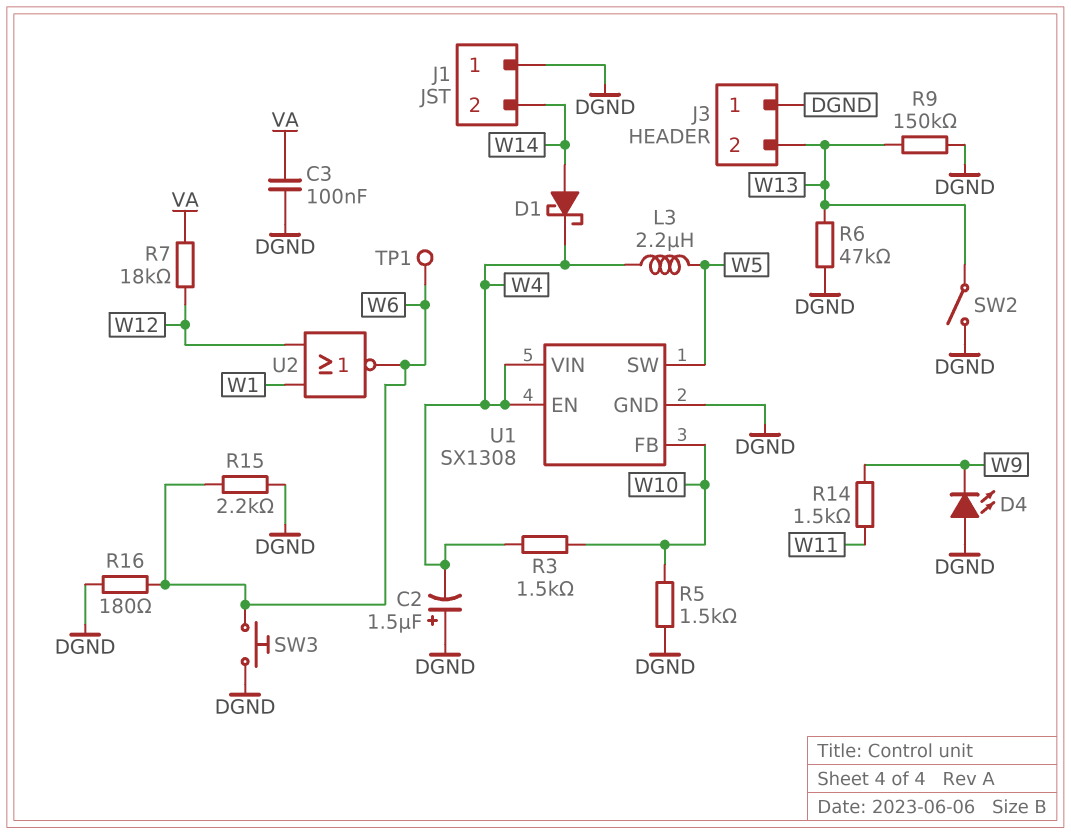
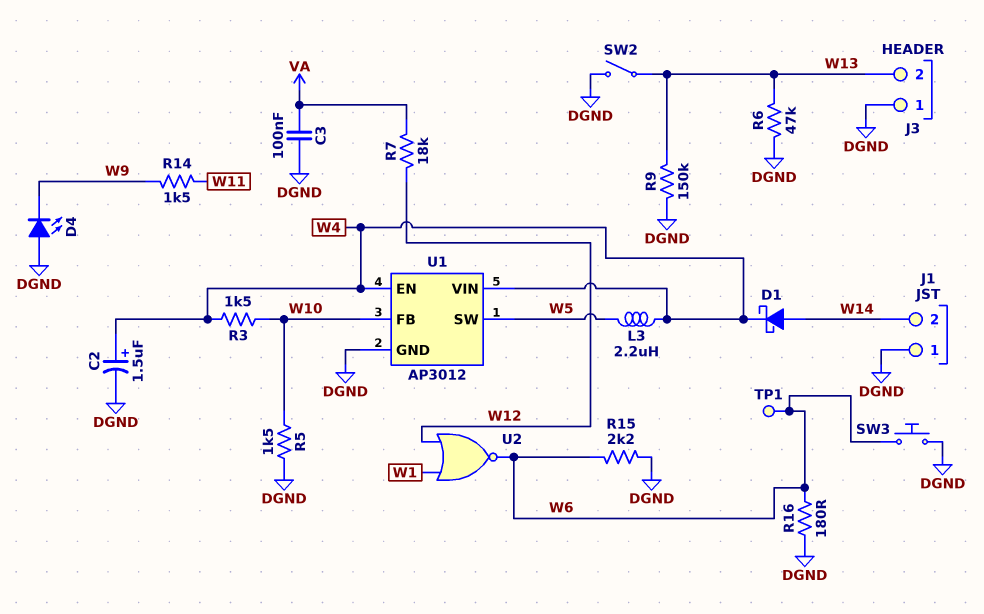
C2: 1.5uF (plus DGND, minus W4) -> 1.5uF (plus W4, minus DGND)
U1: SX1308 -> AP3012

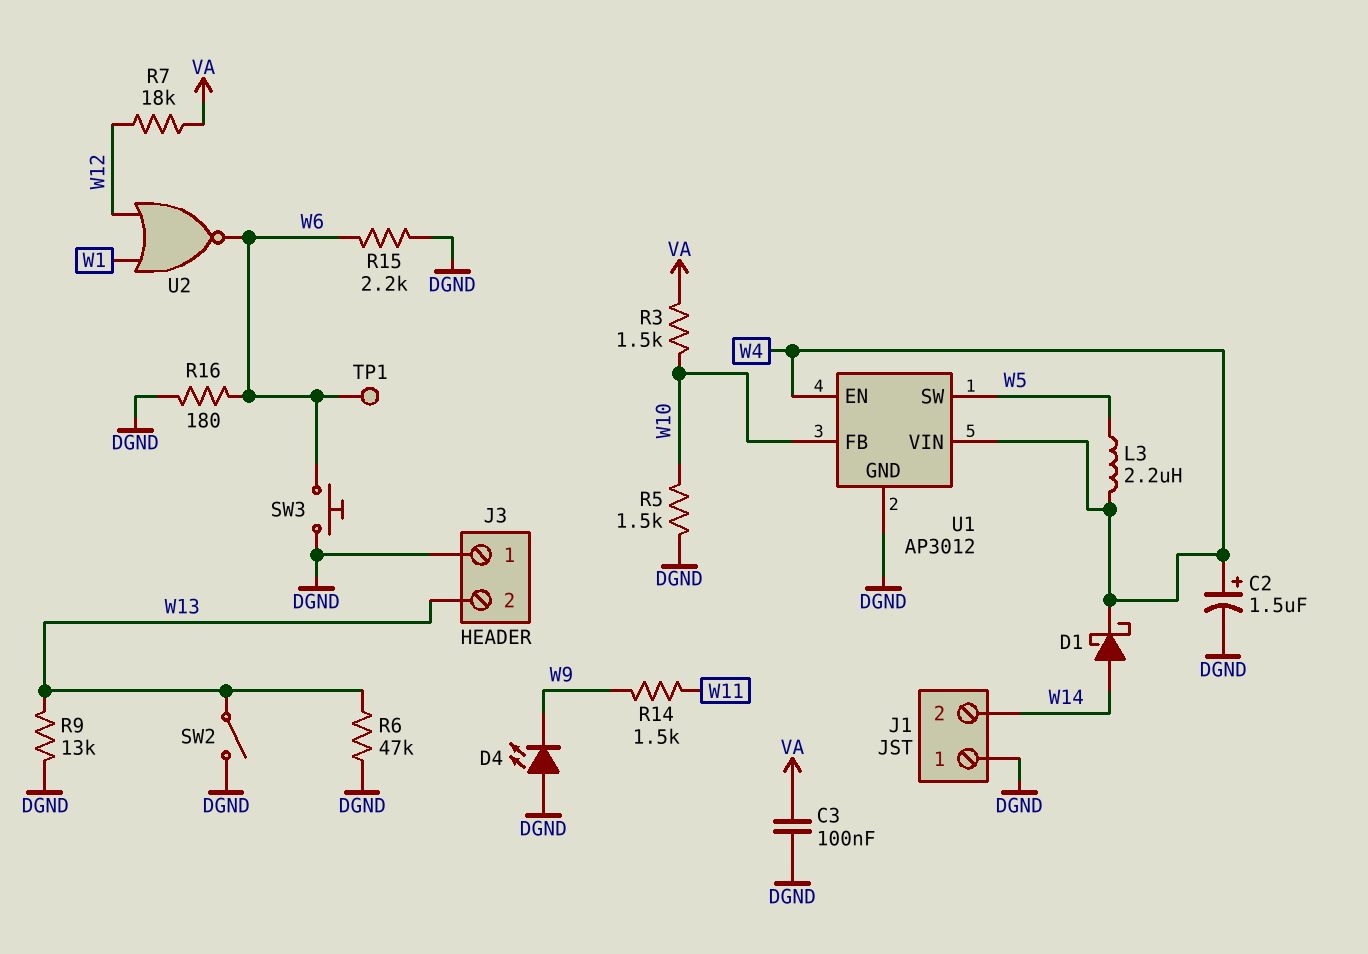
R3: 1.5k (W4, W10) -> 1.5k (VA, W10)
R9: 150k (DGND, W13) -> 13k (DGND, W13)

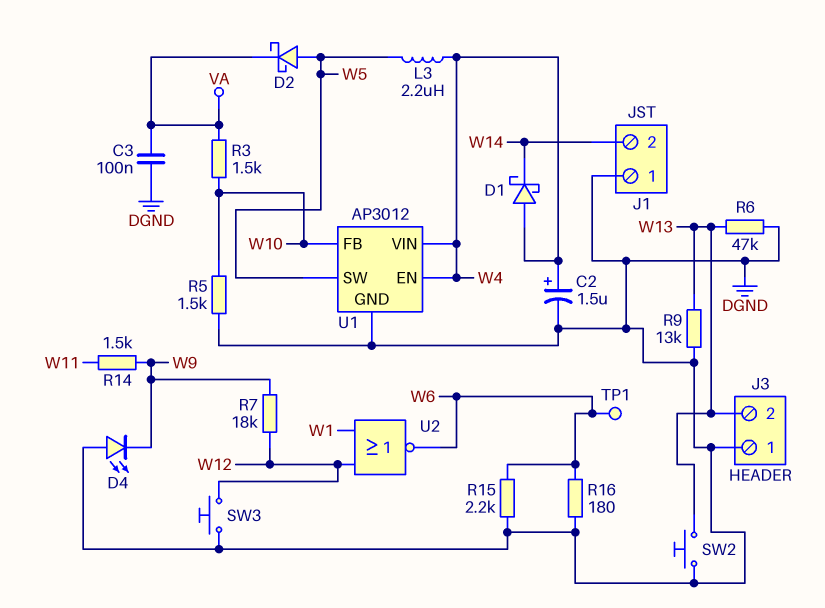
D1: schottky (A W14, K W4) -> schottky (A W4, K W14)
D2: none -> schottky (A W5, K VA)
R7: 18k (VA, W12) -> 18k (W9, W12)
SW2: switch (DGND, W13) -> button (DGND, W13)
SW3: button (DGND, W6) -> button (DGND, W12)

